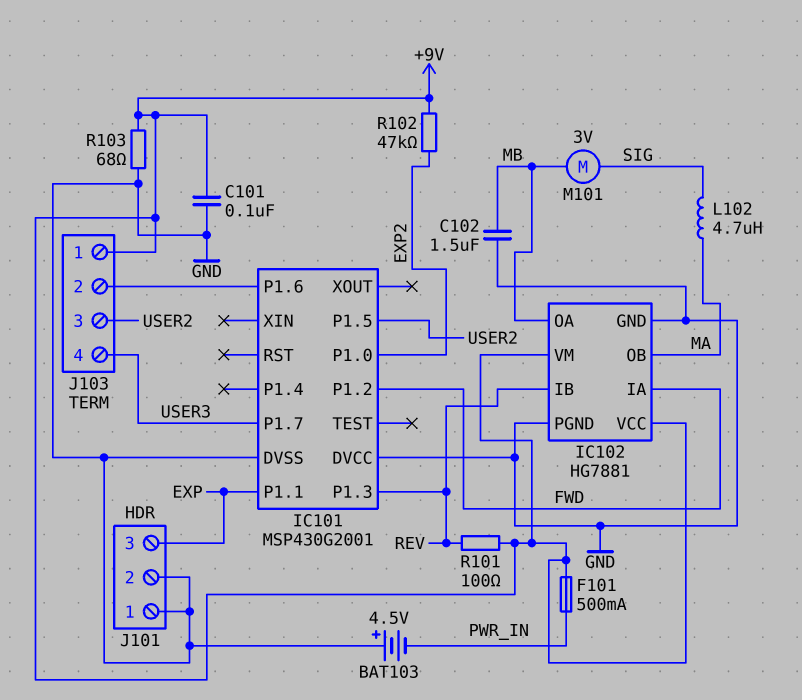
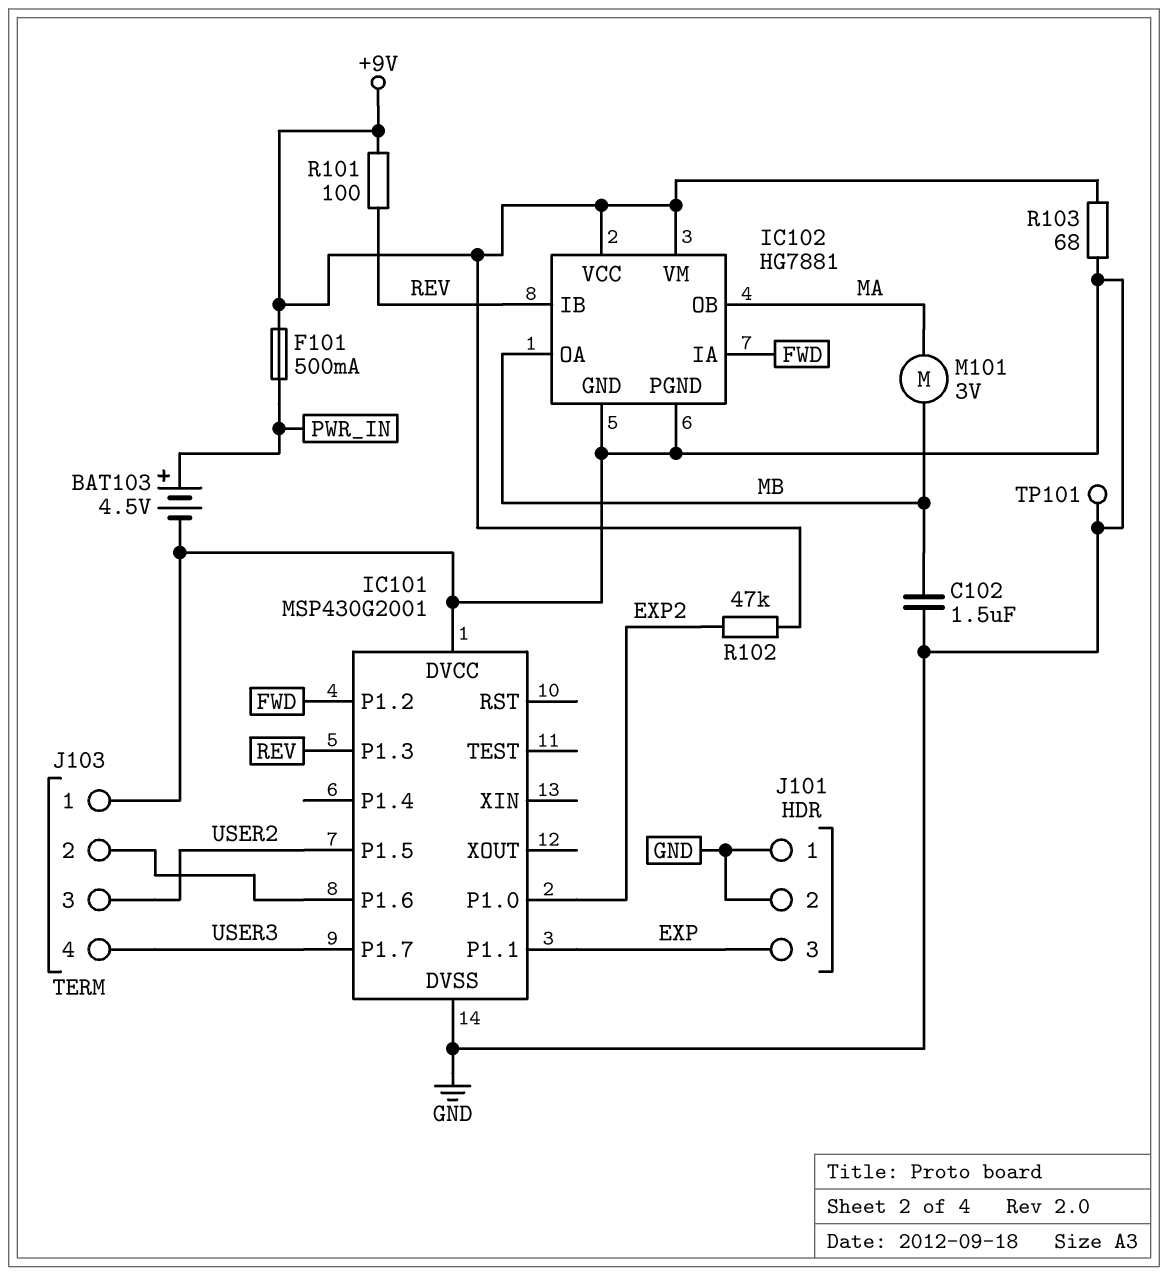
BAT103: 4.5V (plus GND, minus PWR_IN) -> 4.5V (plus PWR_IN, minus GND)
C101: 100nF (+9V, GND) -> none
J103 pin 1: +9V -> GND
L102: 4.7uH (MA, SIG) -> none
M101: motor 3V (MB, SIG) -> motor 3V (MA, MB)
TP101: none -> test point (GND)

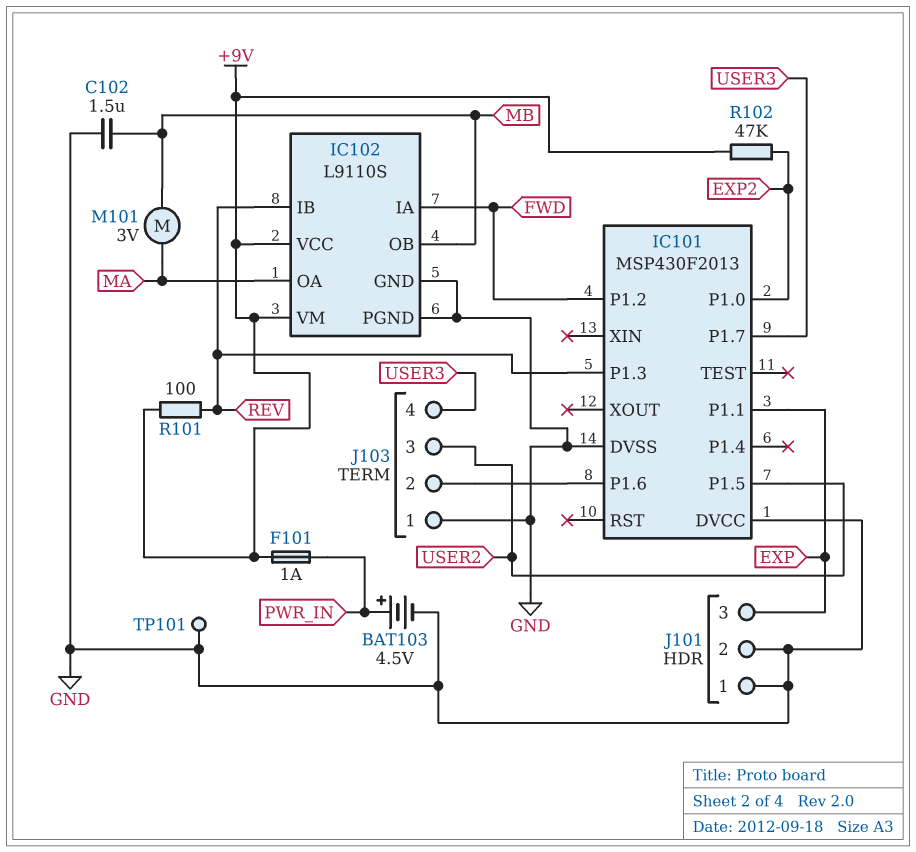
F101: 500mA (+9V, PWR_IN) -> 1A (+9V, PWR_IN)
IC101: MSP430G2001 -> MSP430F2013
IC102: HG7881 -> L9110S
IC102 pin OA: MB -> MA
IC102 pin OB: MA -> MB
R103: 68 (+9V, GND) -> none

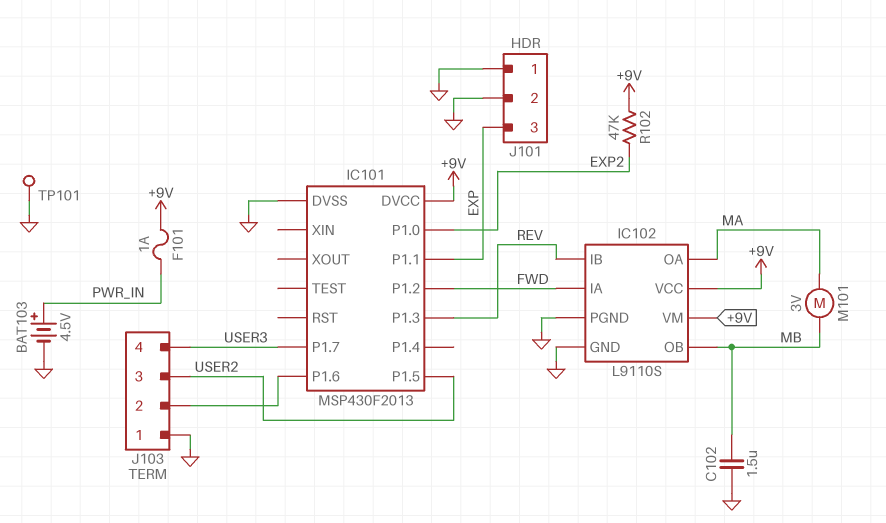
IC101 pin DVCC: GND -> +9V
R101: 100 (+9V, REV) -> none

